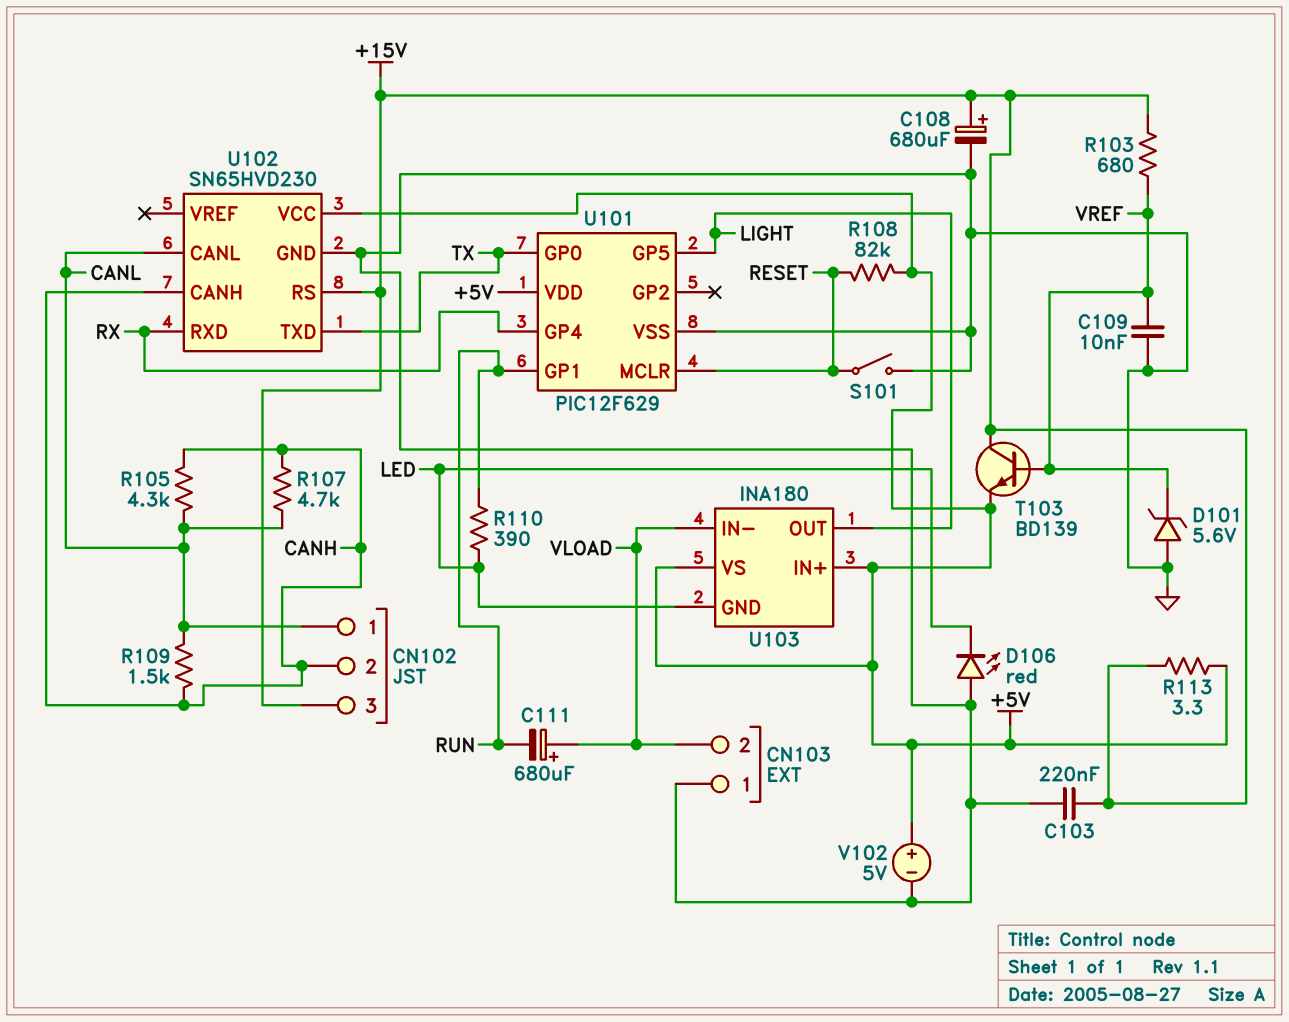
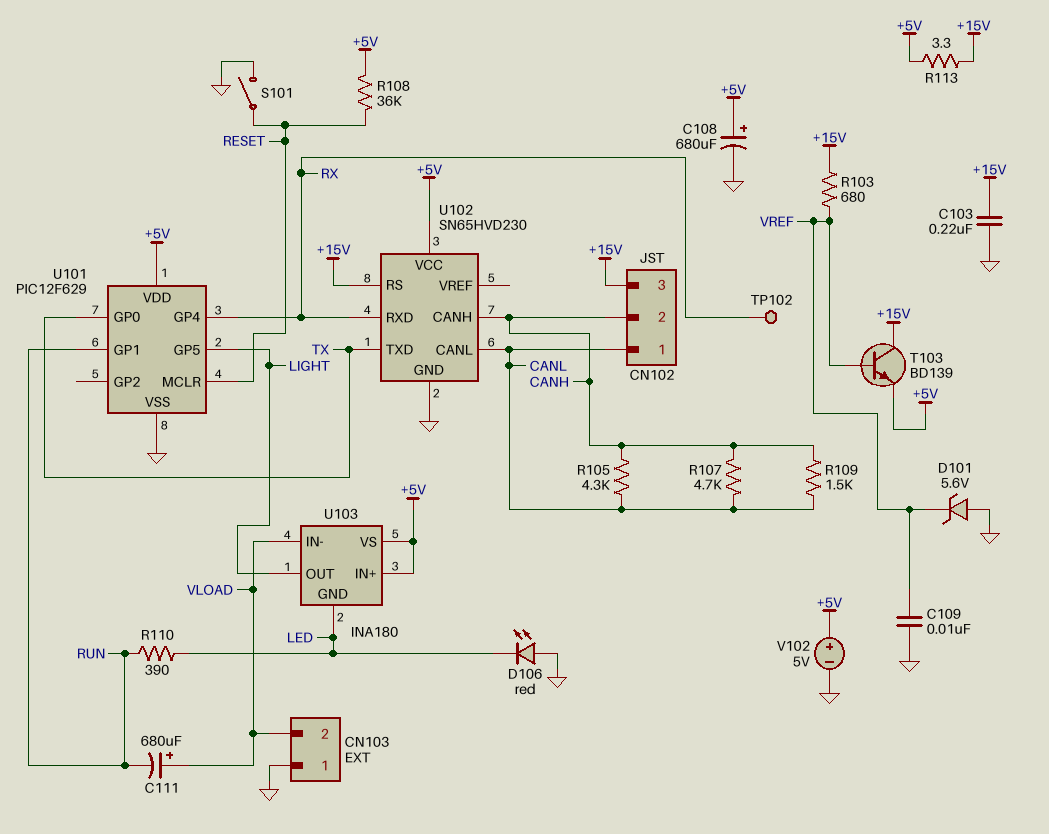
C108: 680uF (plus +15V, minus GND) -> 680uF (plus +5V, minus GND)
R108: 82k (+5V, RESET) -> 36k (+5V, RESET)
TP102: none -> test point (RX)

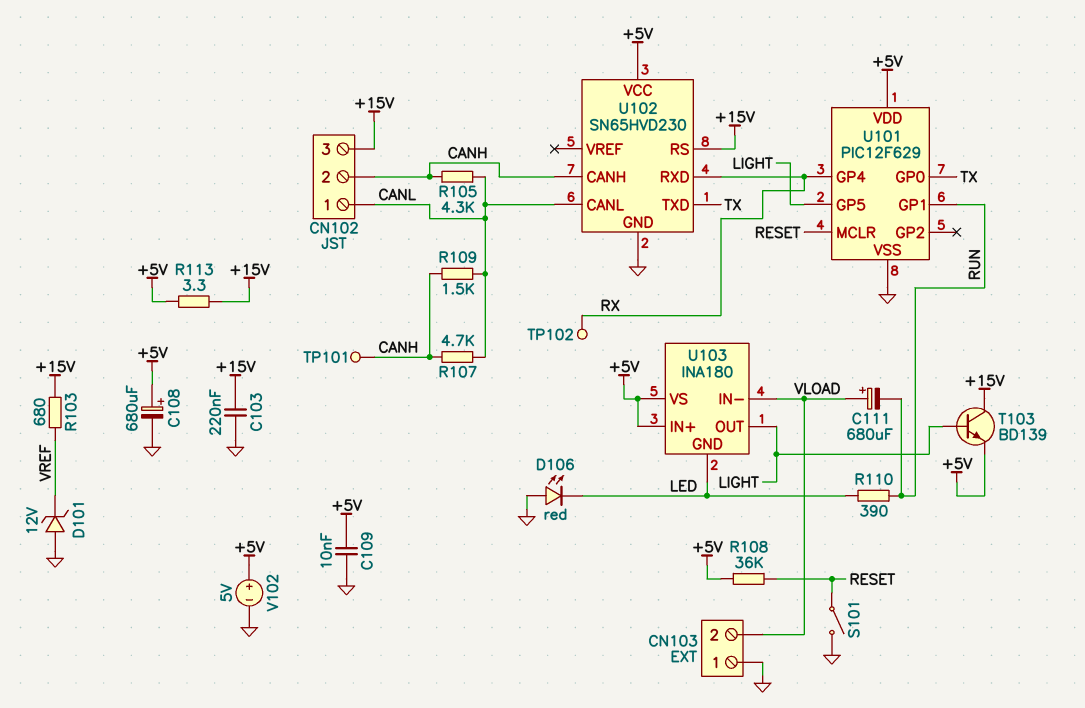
C109: 10nF (GND, VREF) -> 10nF (+5V, GND)
D101: zener 5.6V (A GND, K VREF) -> zener 12V (A GND, K VREF)
T103: NPN BD139 (B VREF, C +15V, E +5V) -> NPN BD139 (B LIGHT, C +15V, E +5V)
TP101: none -> test point (CANH)

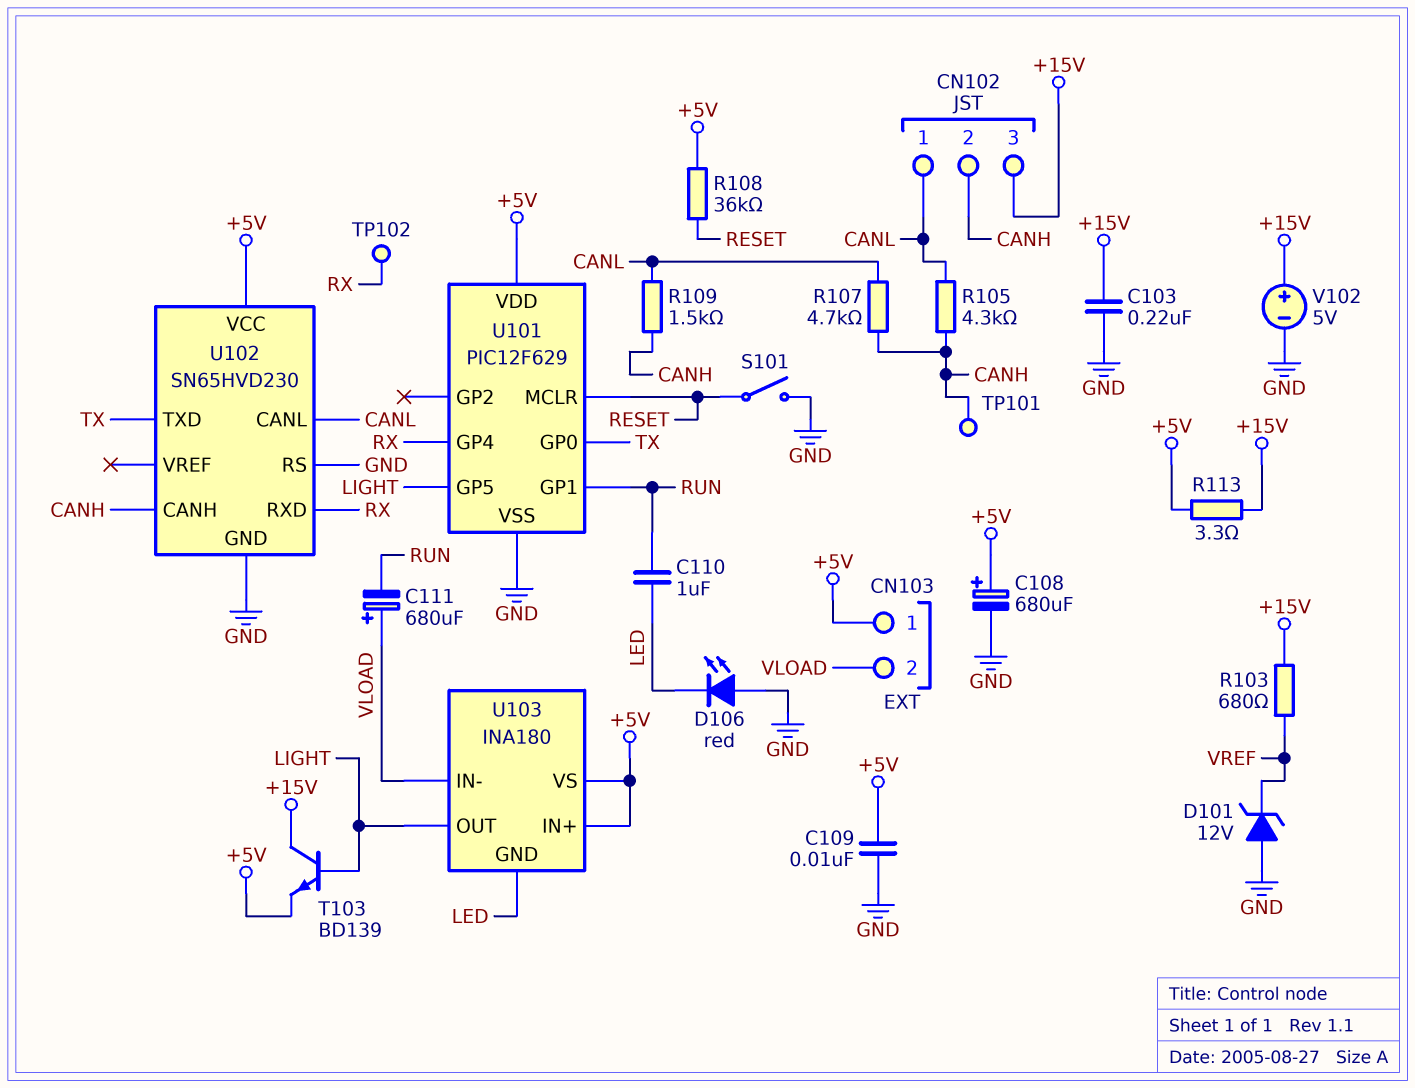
C110: none -> 1uF (LED, RUN)
CN103 pin 1: GND -> +5V
R110: 390 (LED, RUN) -> none
U102 pin RS: +15V -> GND
V102: 5V (plus +5V, minus GND) -> 5V (plus +15V, minus GND)

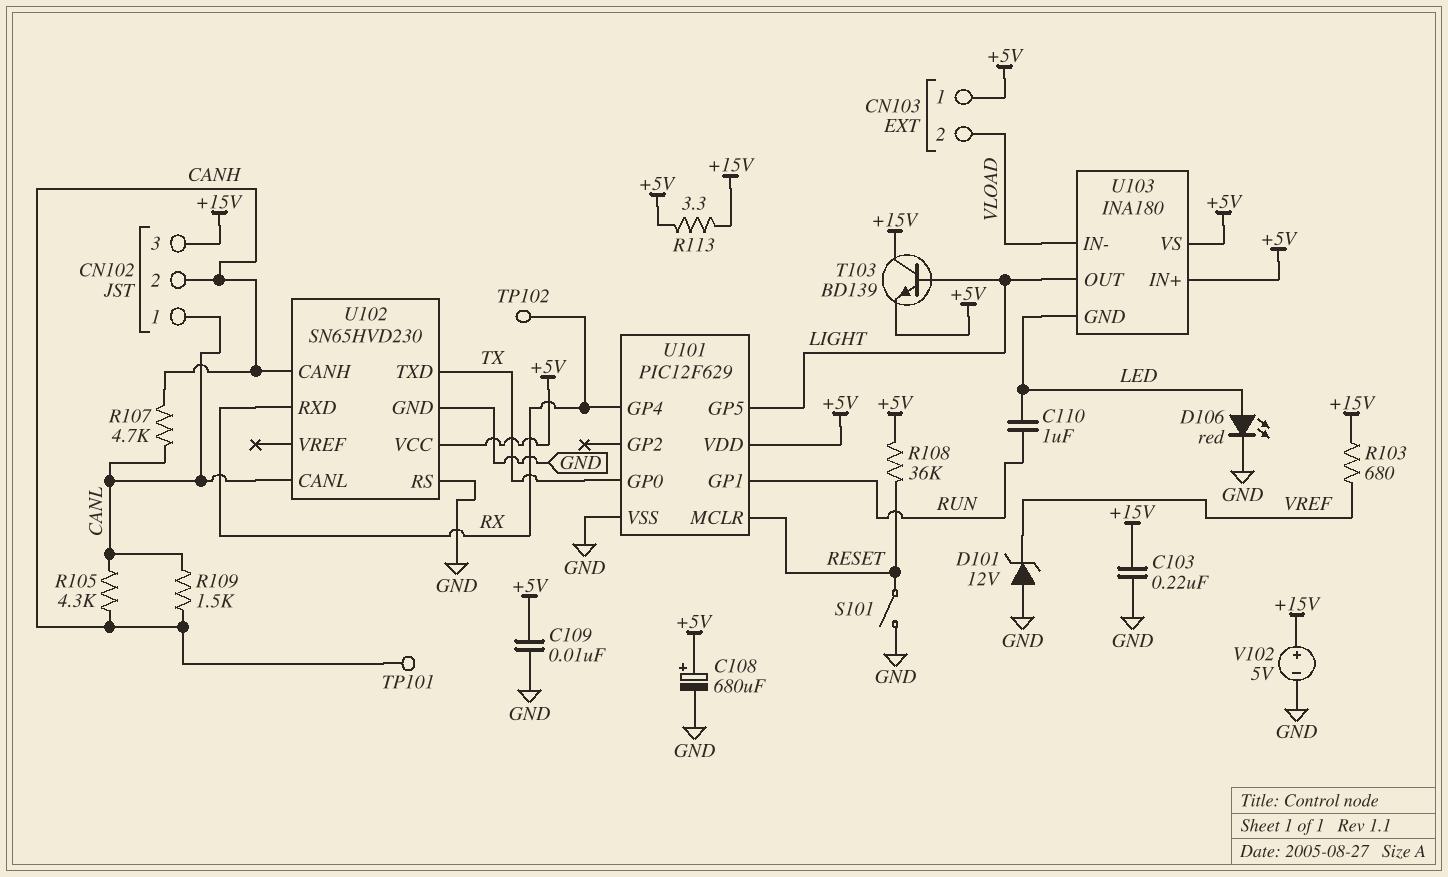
C111: 680uF (plus VLOAD, minus RUN) -> none
D106: LED red (A GND, K LED) -> LED red (A LED, K GND)

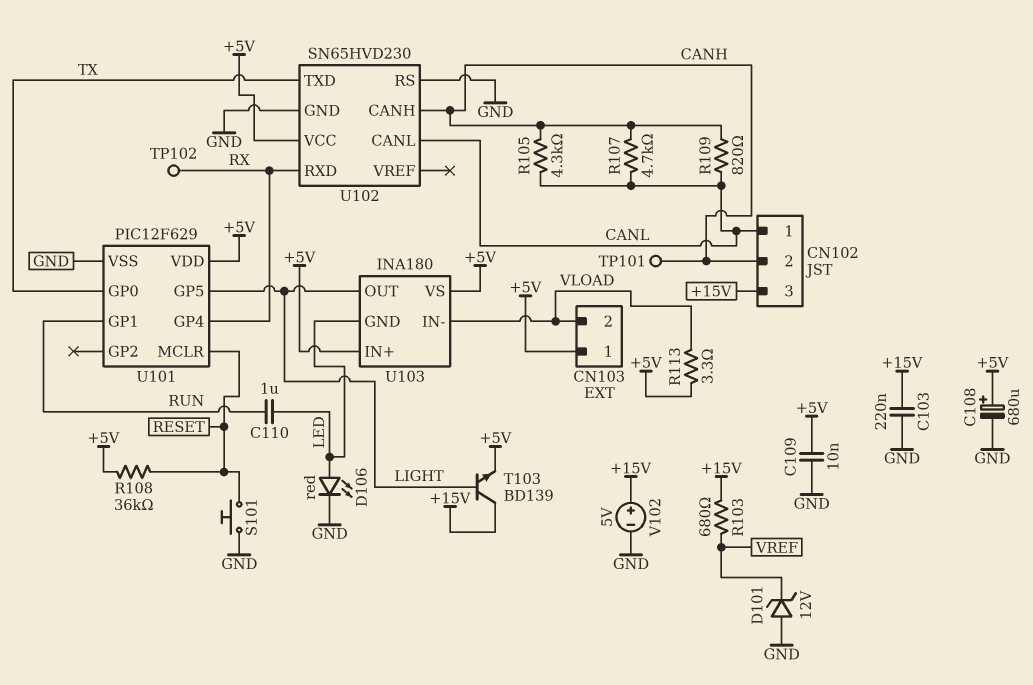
R109: 1.5k (CANH, CANL) -> 820 (CANH, CANL)
R113: 3.3 (+5V, +15V) -> 3.3 (+5V, VLOAD)
S101: switch (GND, RESET) -> button (GND, RESET)

